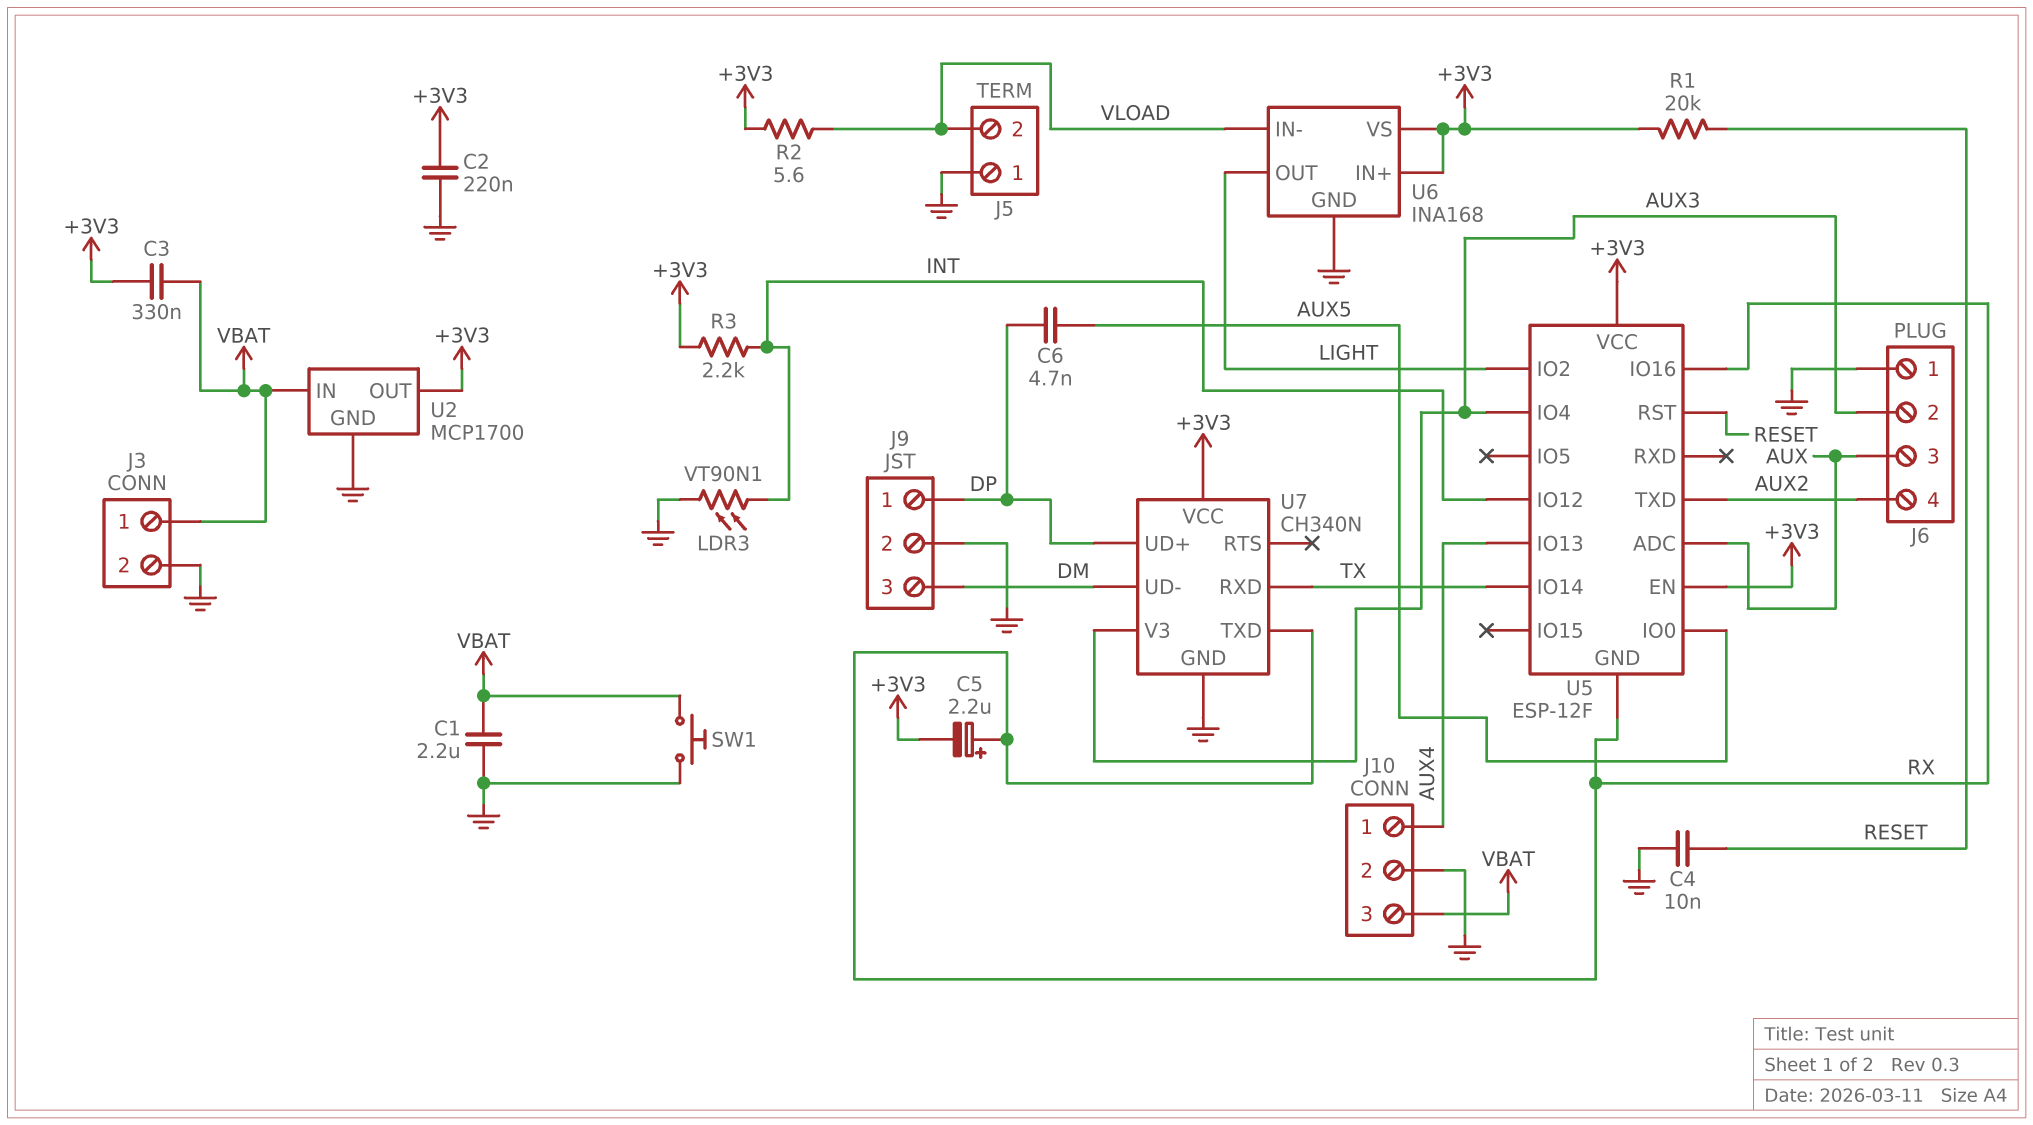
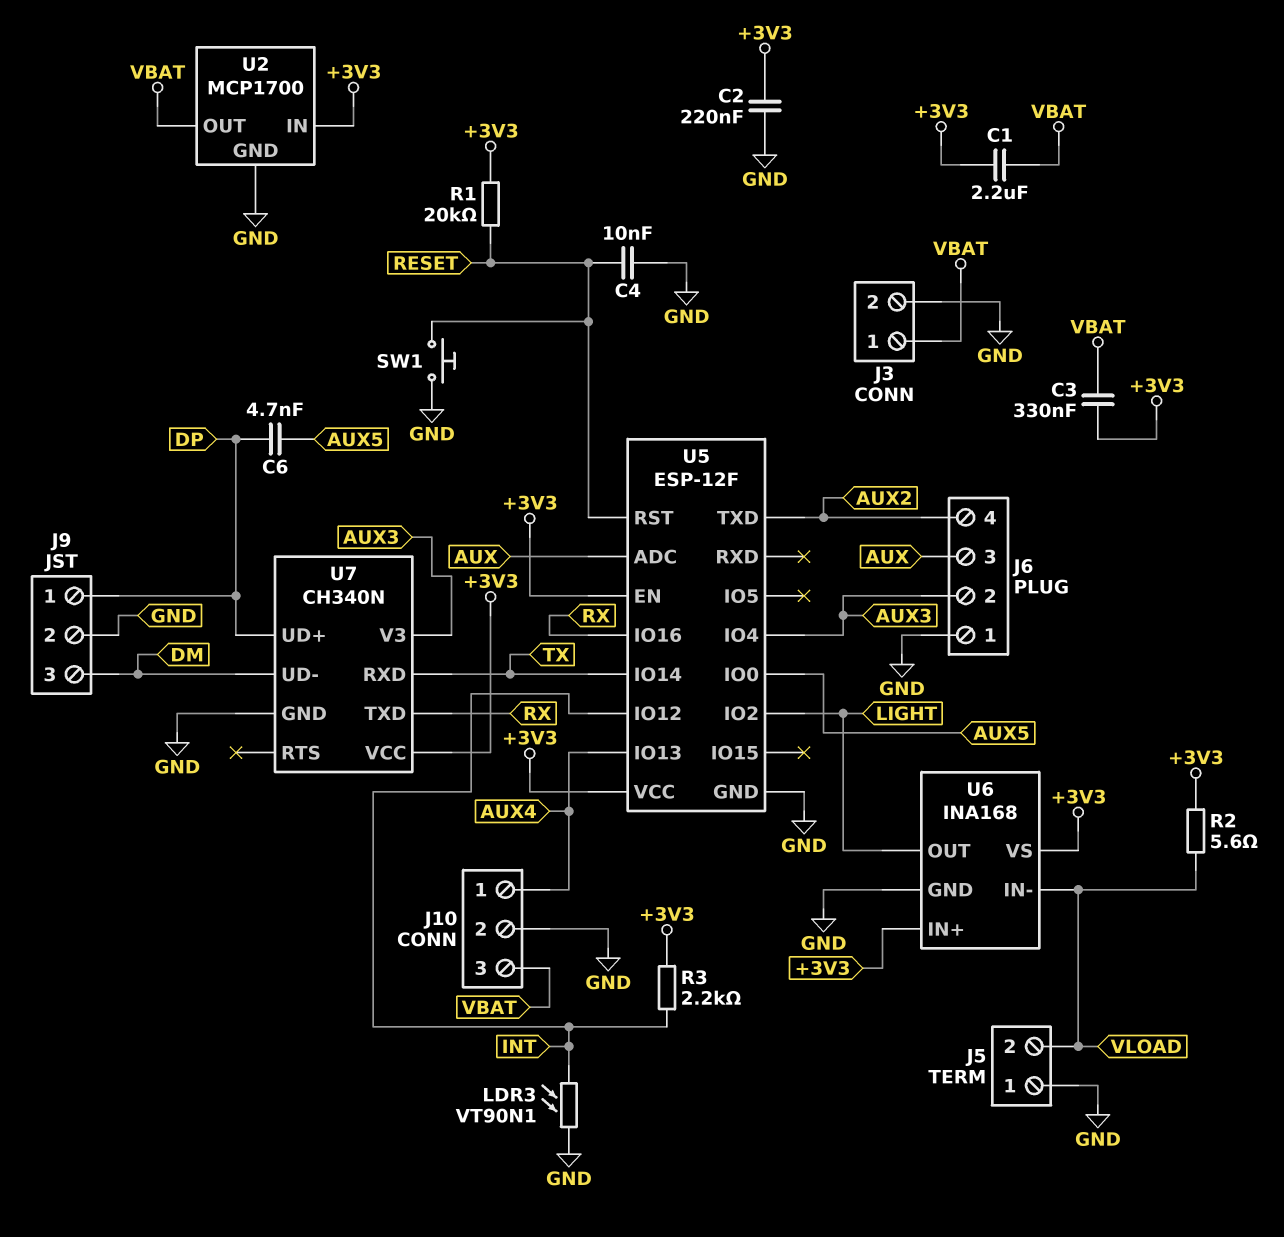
C1: 2.2uF (GND, VBAT) -> 2.2uF (+3V3, VBAT)
C5: 2.2uF (plus RX, minus +3V3) -> none
SW1: button (GND, VBAT) -> button (GND, RESET)
U2 pin IN: VBAT -> +3V3
U2 pin OUT: +3V3 -> VBAT
U5 pin GND: RX -> GND

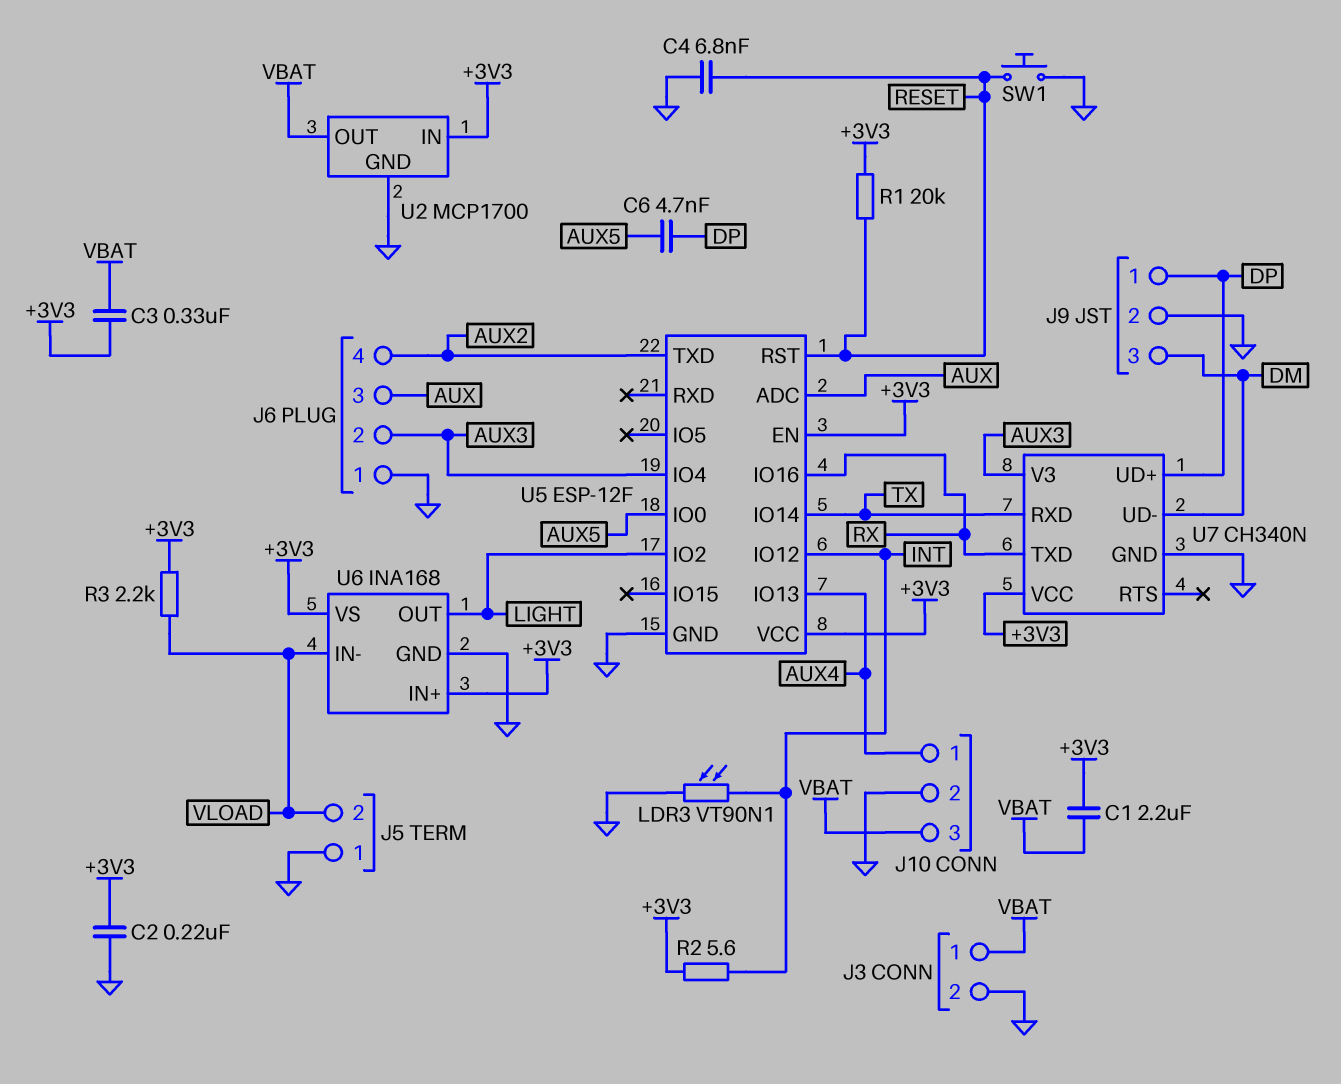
C4: 10nF (GND, RESET) -> 6.8nF (GND, RESET)
R2: 5.6 (+3V3, VLOAD) -> 5.6 (+3V3, INT)
R3: 2.2k (+3V3, INT) -> 2.2k (+3V3, VLOAD)

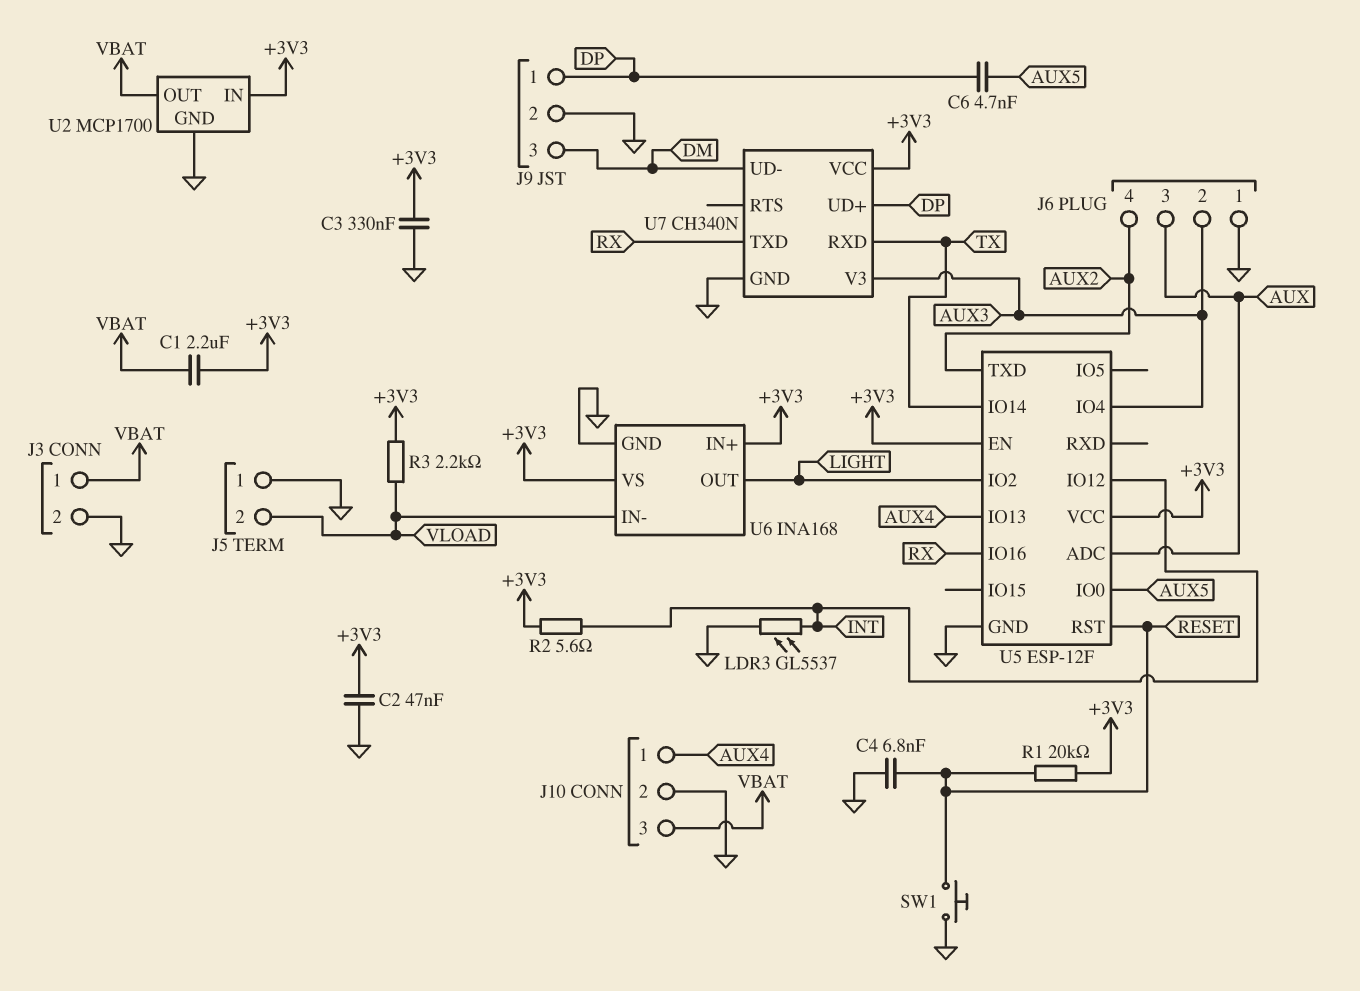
C2: 220nF (+3V3, GND) -> 47nF (+3V3, GND)
C3: 330nF (+3V3, VBAT) -> 330nF (+3V3, GND)
LDR3: VT90N1 (GND, INT) -> GL5537 (GND, INT)

